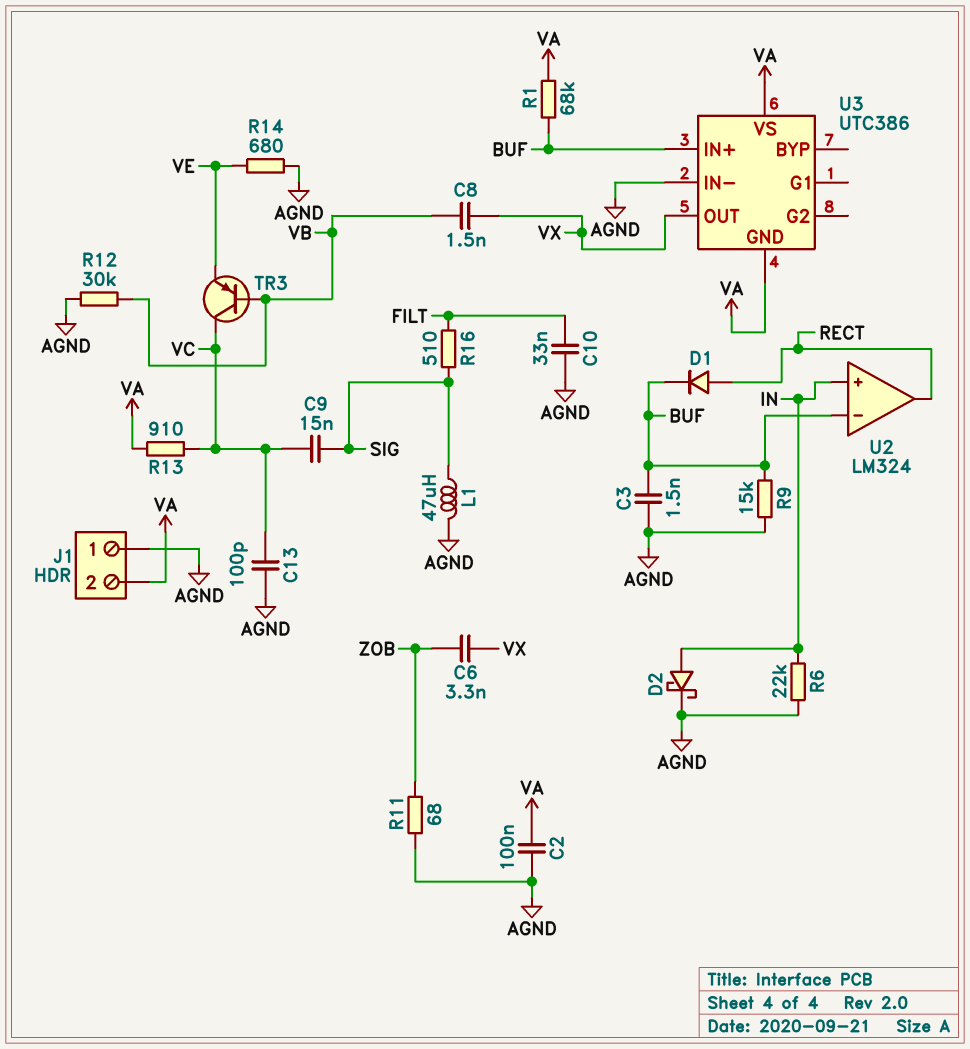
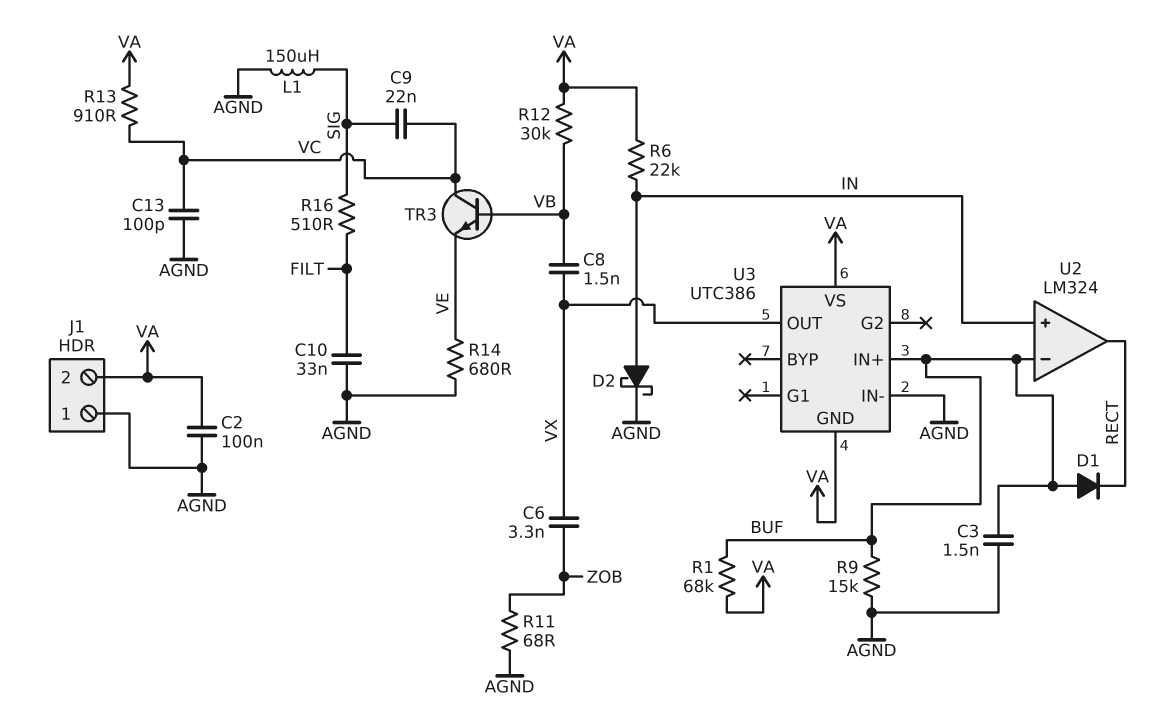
C9: 15nF (SIG, VC) -> 22nF (SIG, VC)
D1: diode (A RECT, K BUF) -> diode (A BUF, K RECT)
L1: 47uH (AGND, SIG) -> 150uH (AGND, SIG)
R6: 22k (AGND, IN) -> 22k (IN, VA)
R12: 30k (AGND, VB) -> 30k (VA, VB)
TR3: PNP (B VB, C VC, E VE) -> NPN (B VB, C VC, E VE)

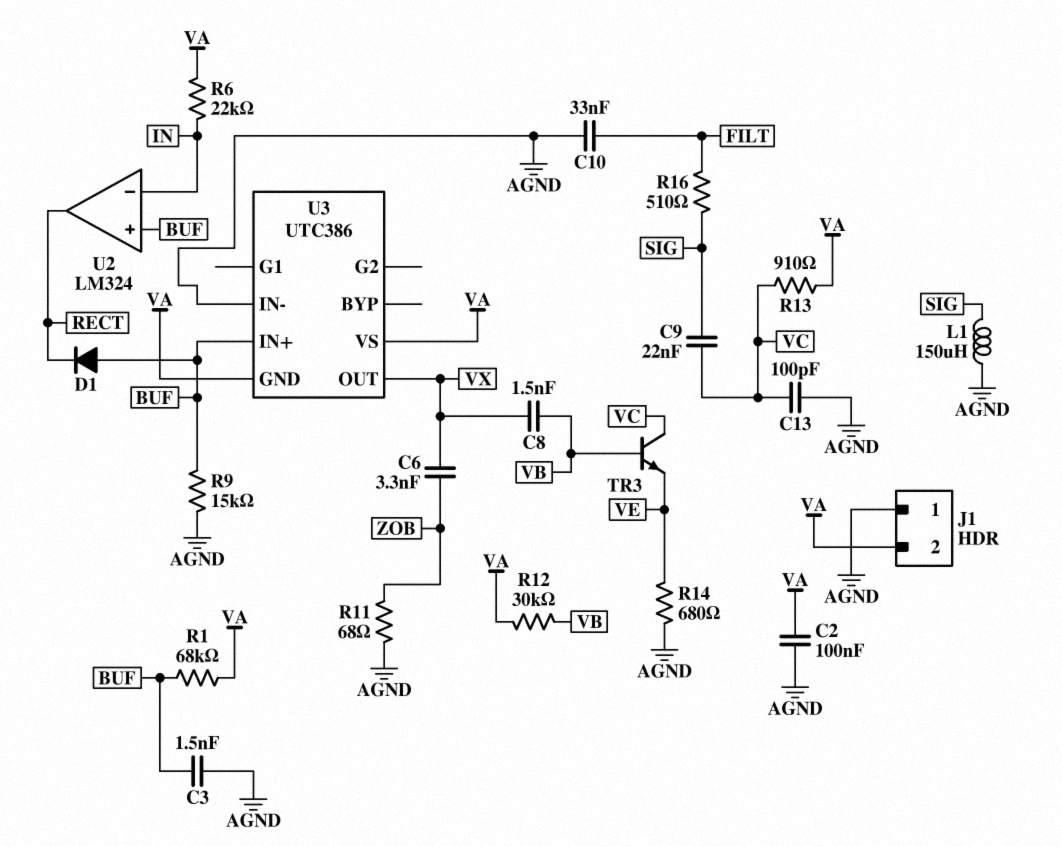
D2: schottky (A IN, K AGND) -> none
U2 pin in+: IN -> BUF
U2 pin in-: BUF -> IN

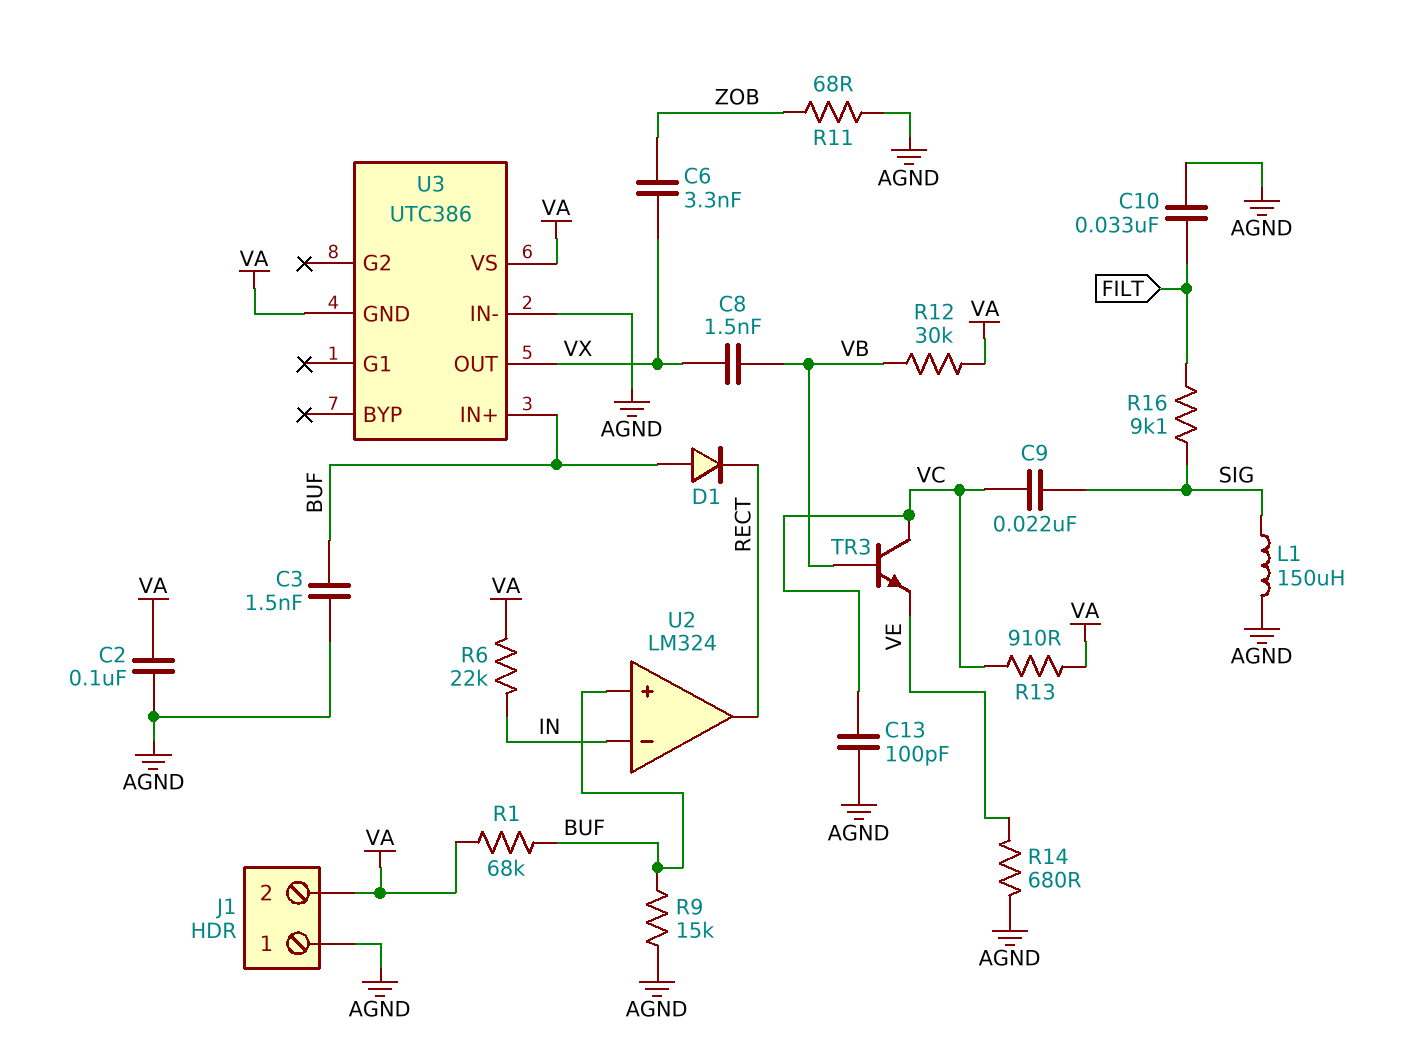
R16: 510 (FILT, SIG) -> 9.1k (FILT, SIG)

